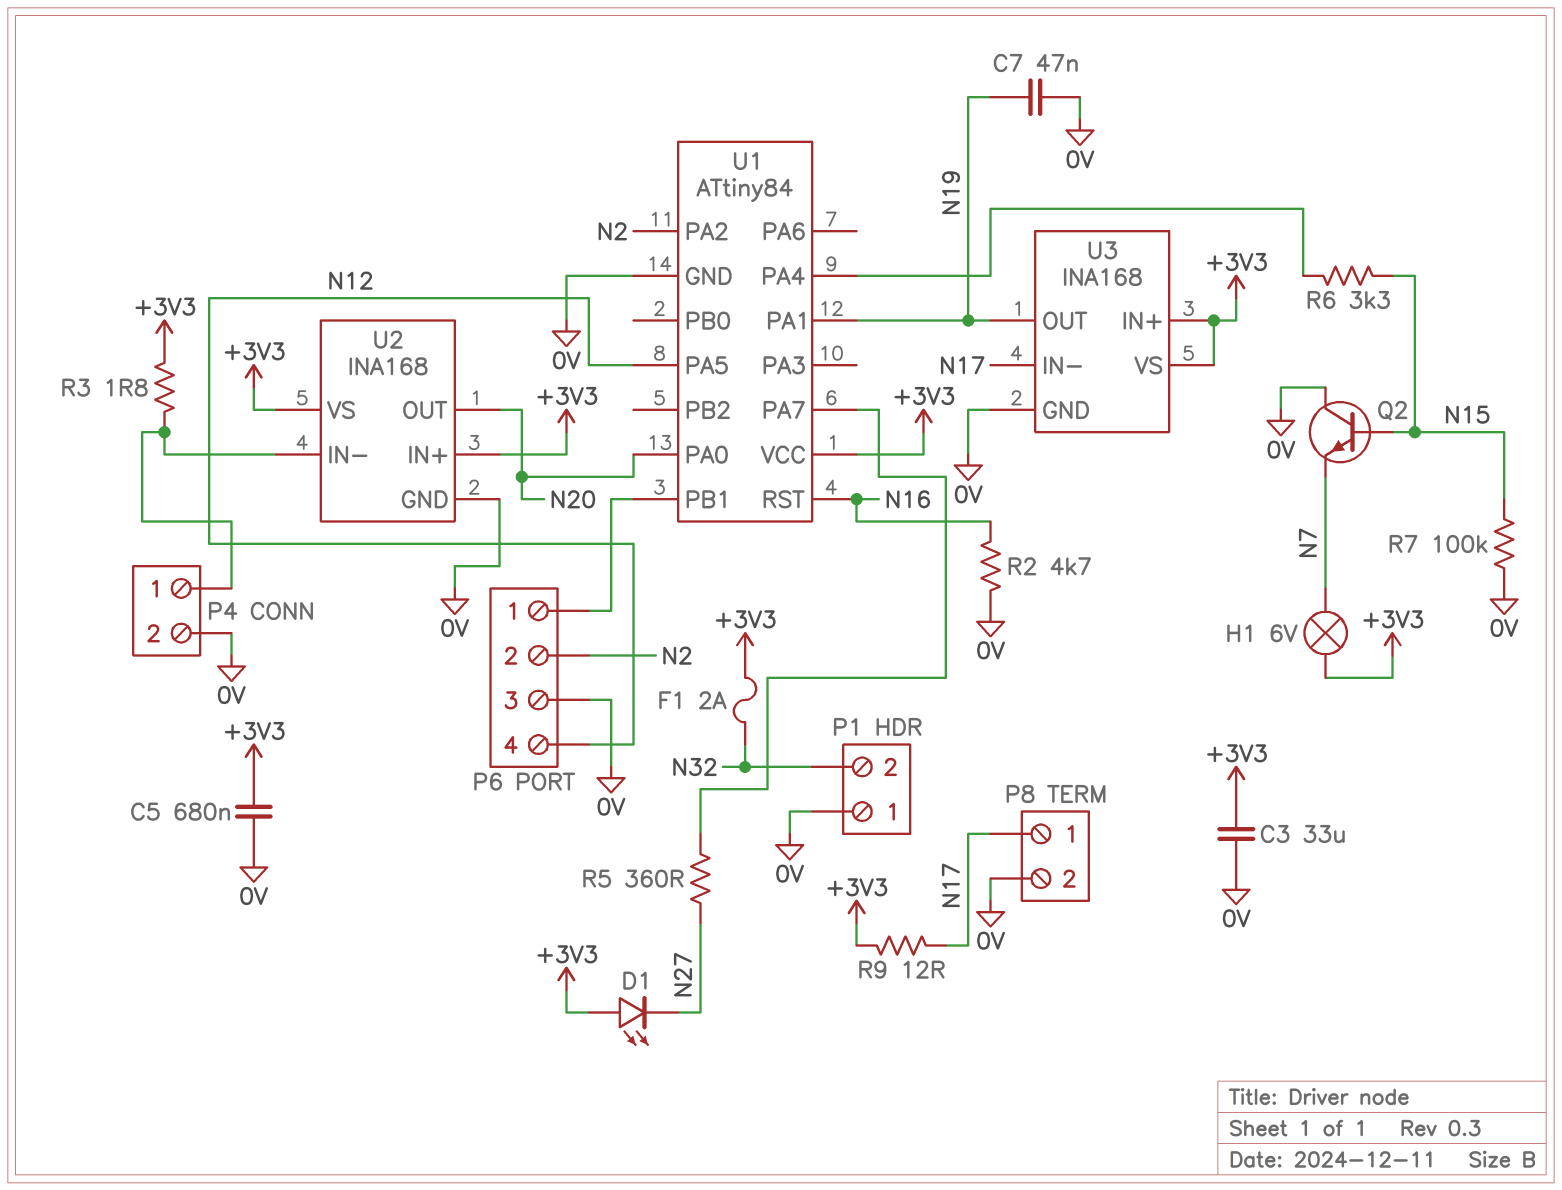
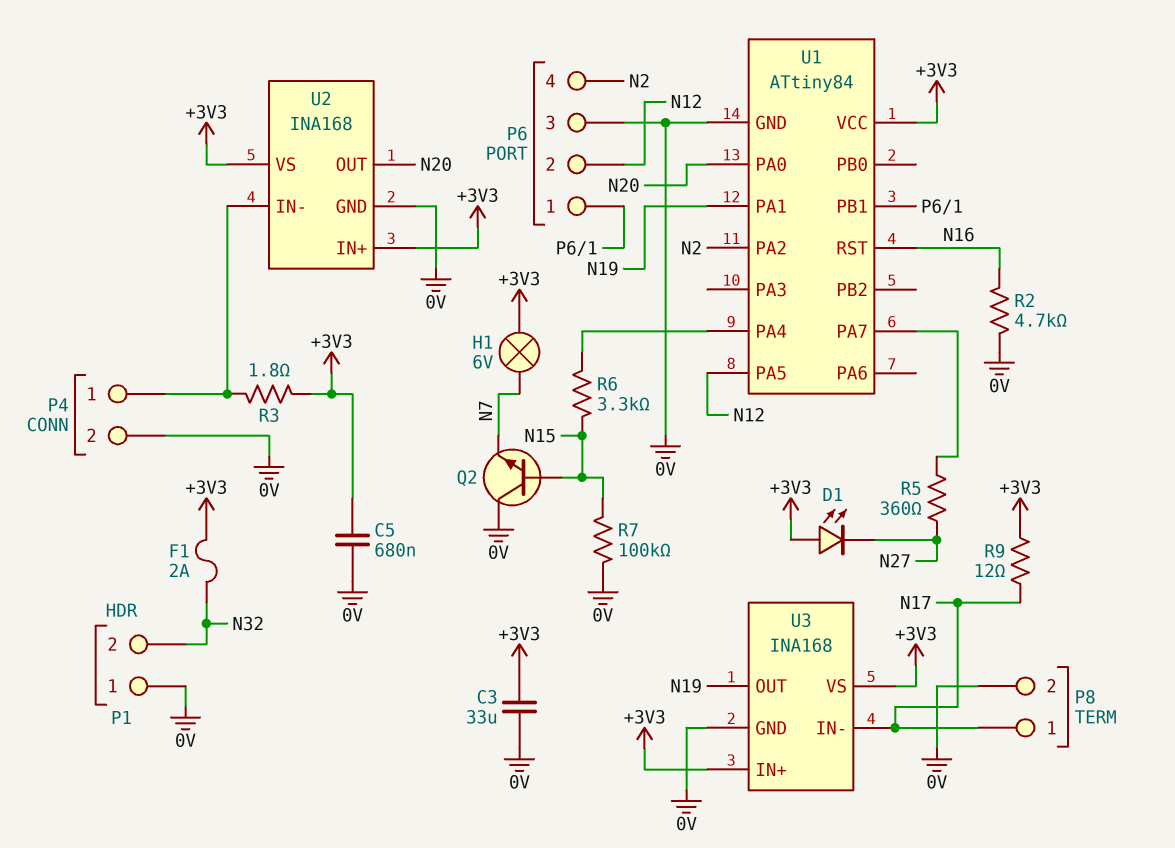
C7: 47nF (0V, N19) -> none
P6 pin 2: N2 -> N12
P6 pin 4: N12 -> N2

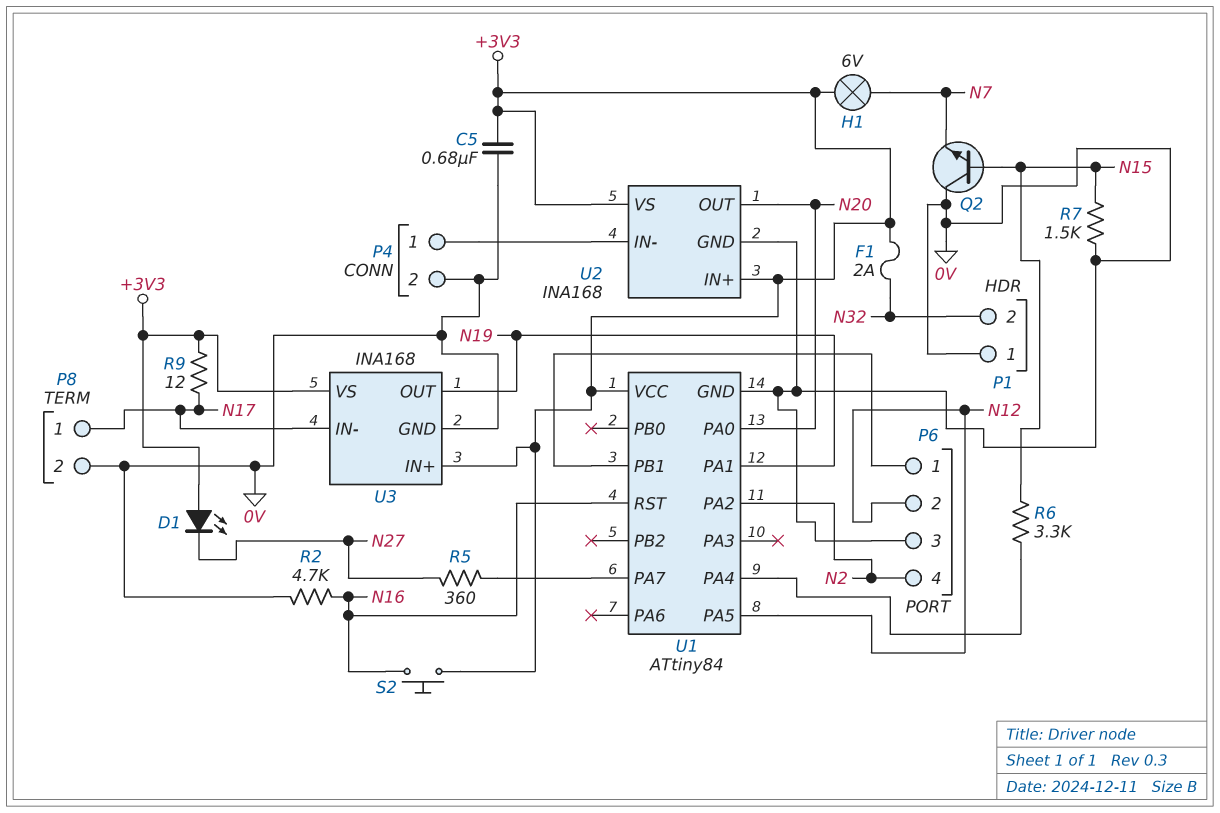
C3: 33uF (+3V3, 0V) -> none
R3: 1.8 (+3V3, P4/1) -> none
R7: 100k (0V, N15) -> 1.5k (0V, N15)
S2: none -> button (+3V3, N16)

